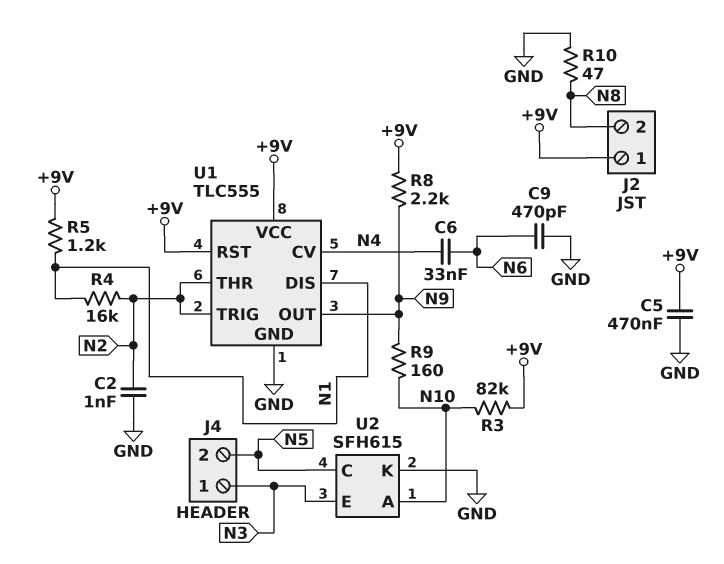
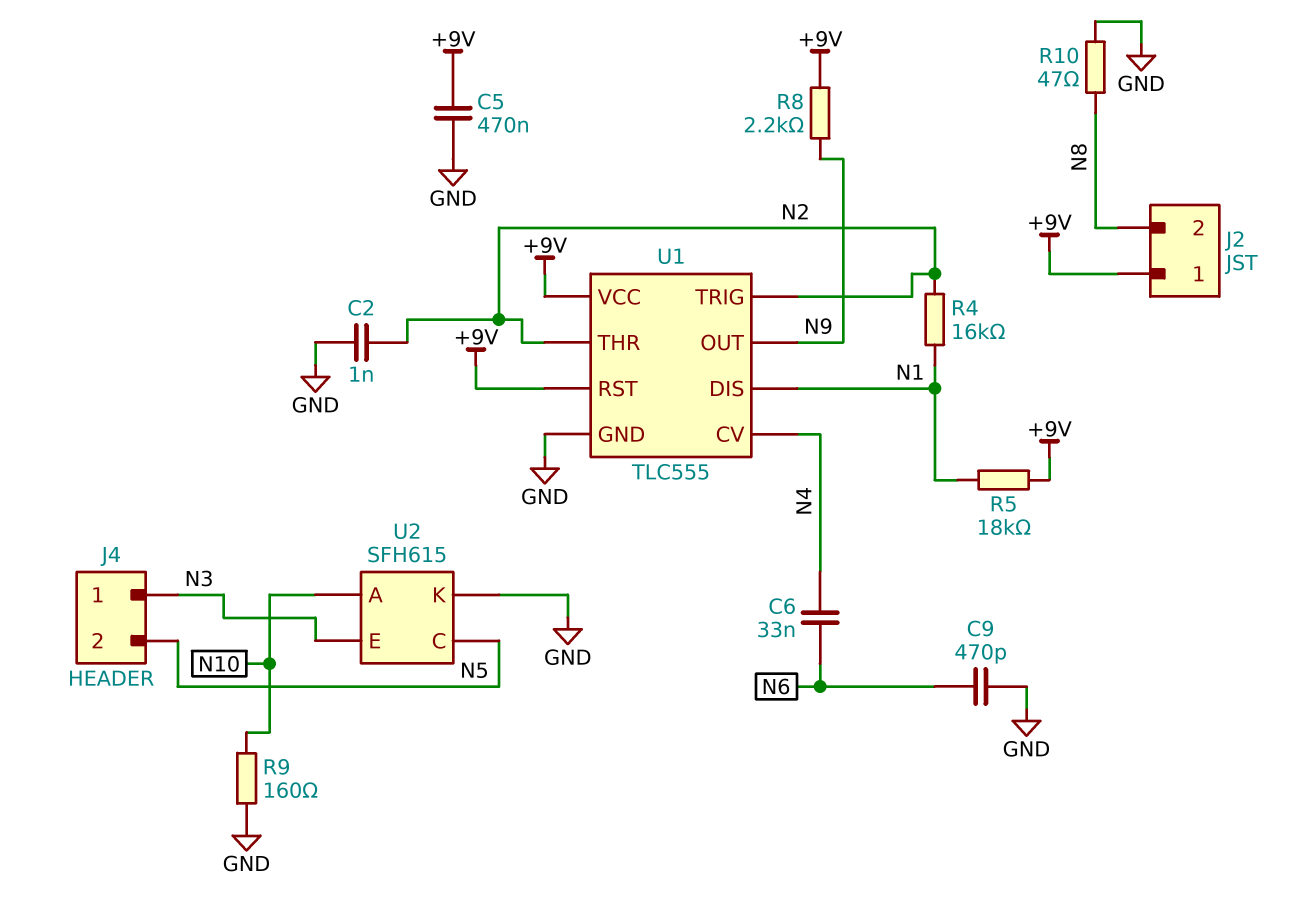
R3: 82k (+9V, N10) -> none
R5: 1.2k (+9V, N1) -> 18k (+9V, N1)
R9: 160 (N9, N10) -> 160 (GND, N10)

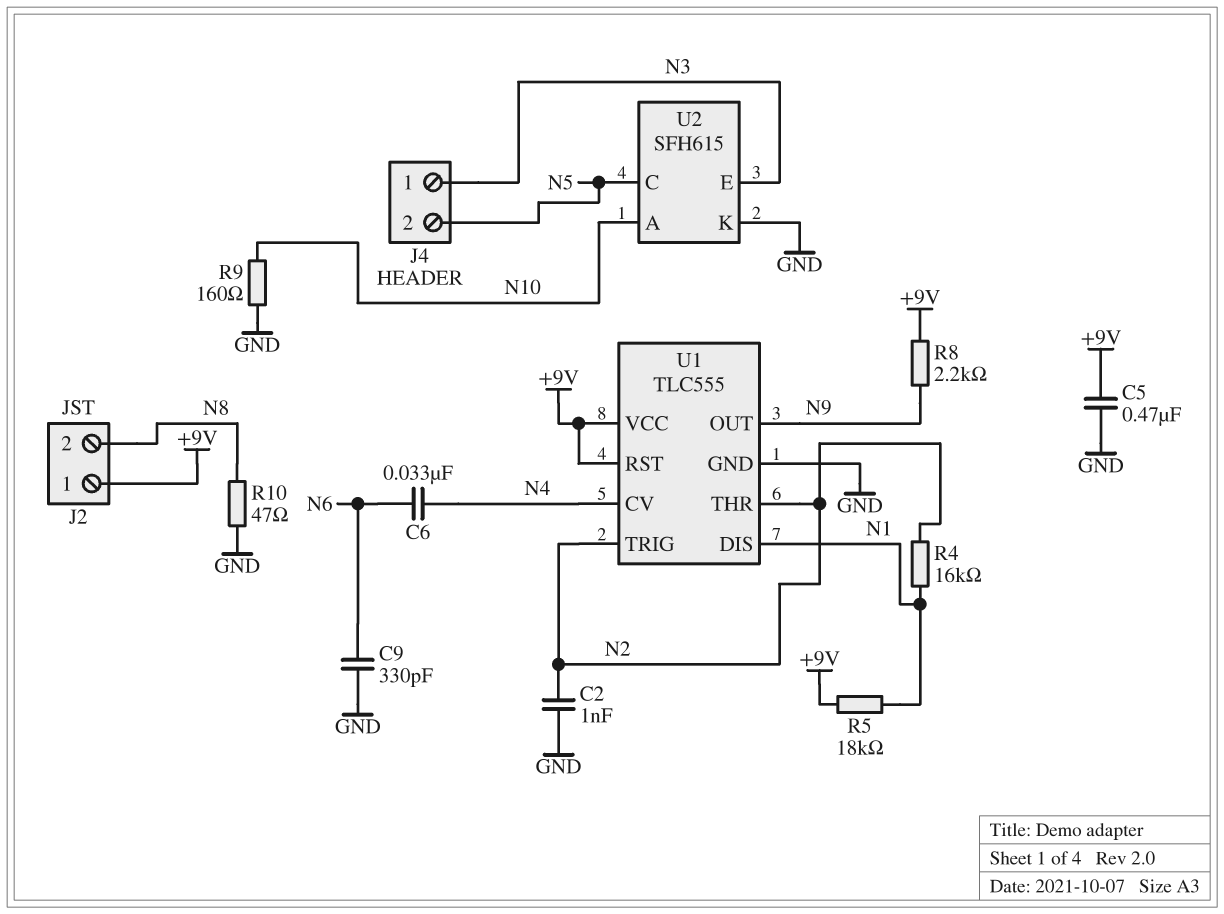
C9: 470pF (GND, N6) -> 330pF (GND, N6)

